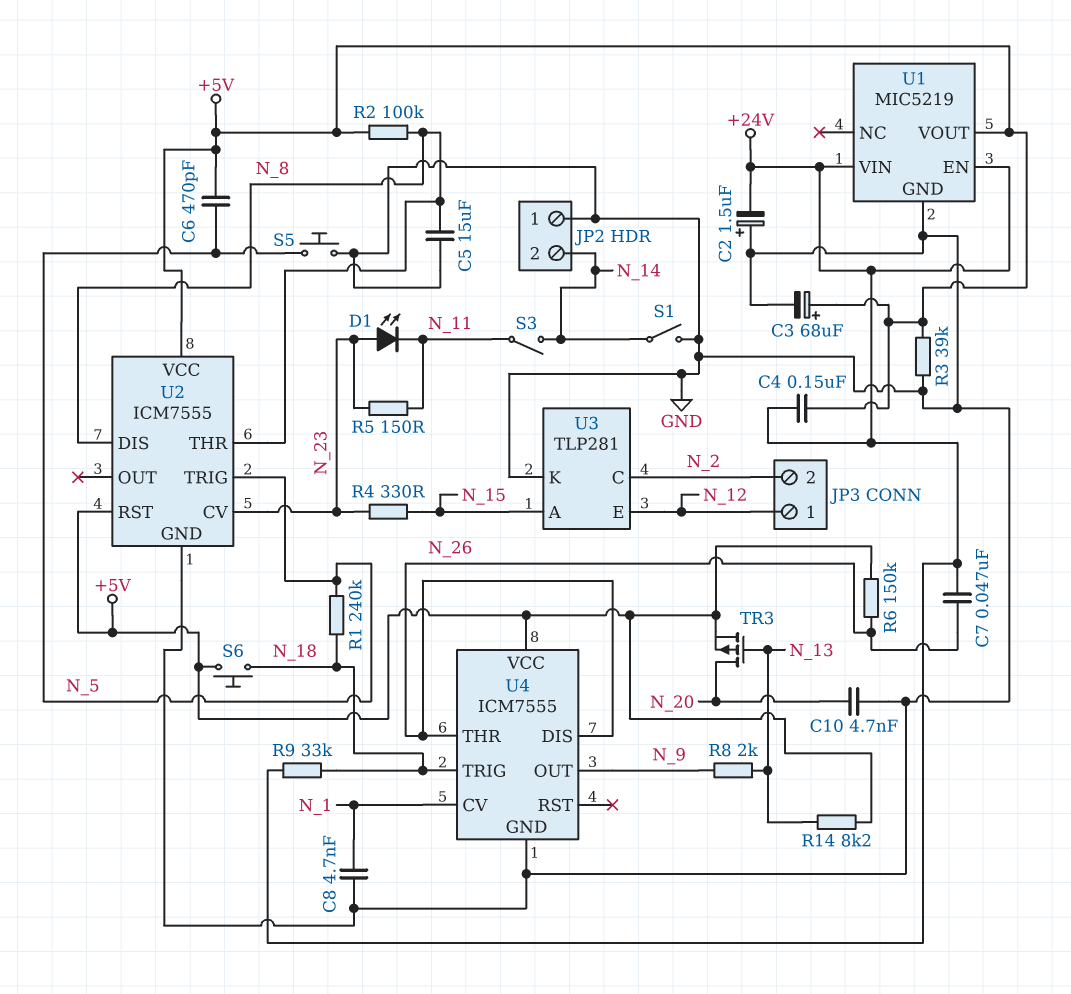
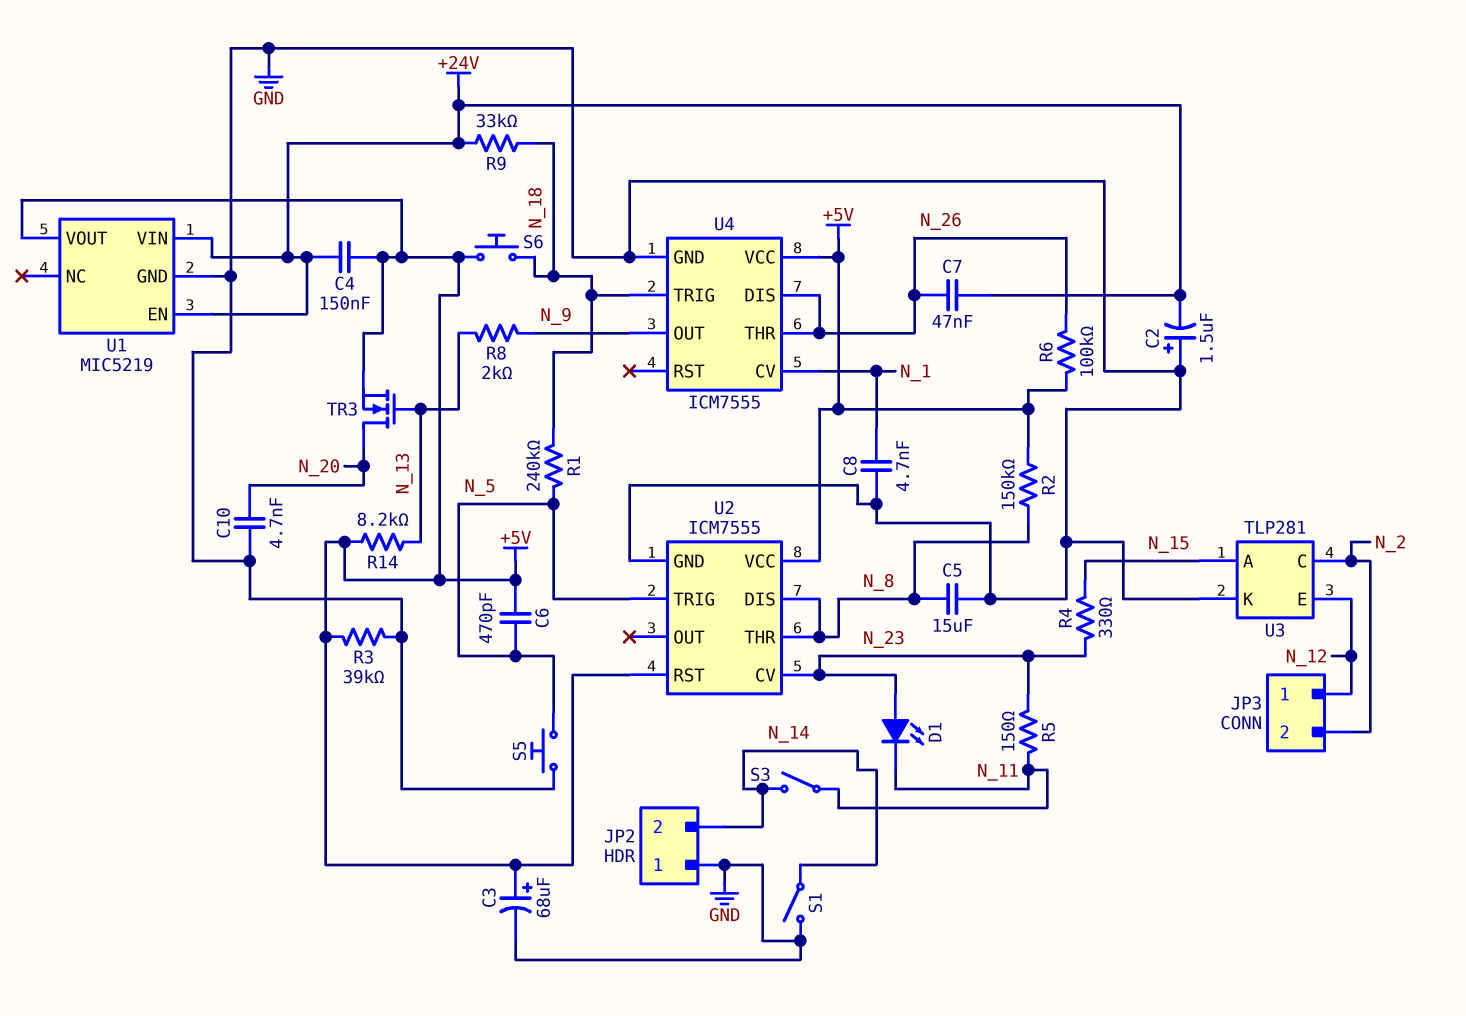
R2: 100k (+5V, N_8) -> 150k (+5V, N_8)
R6: 150k (+5V, N_26) -> 100k (+5V, N_26)
TR3: PMOS (G N_13, D N_20, S +5V) -> NMOS (G N_13, D N_20, S +5V)

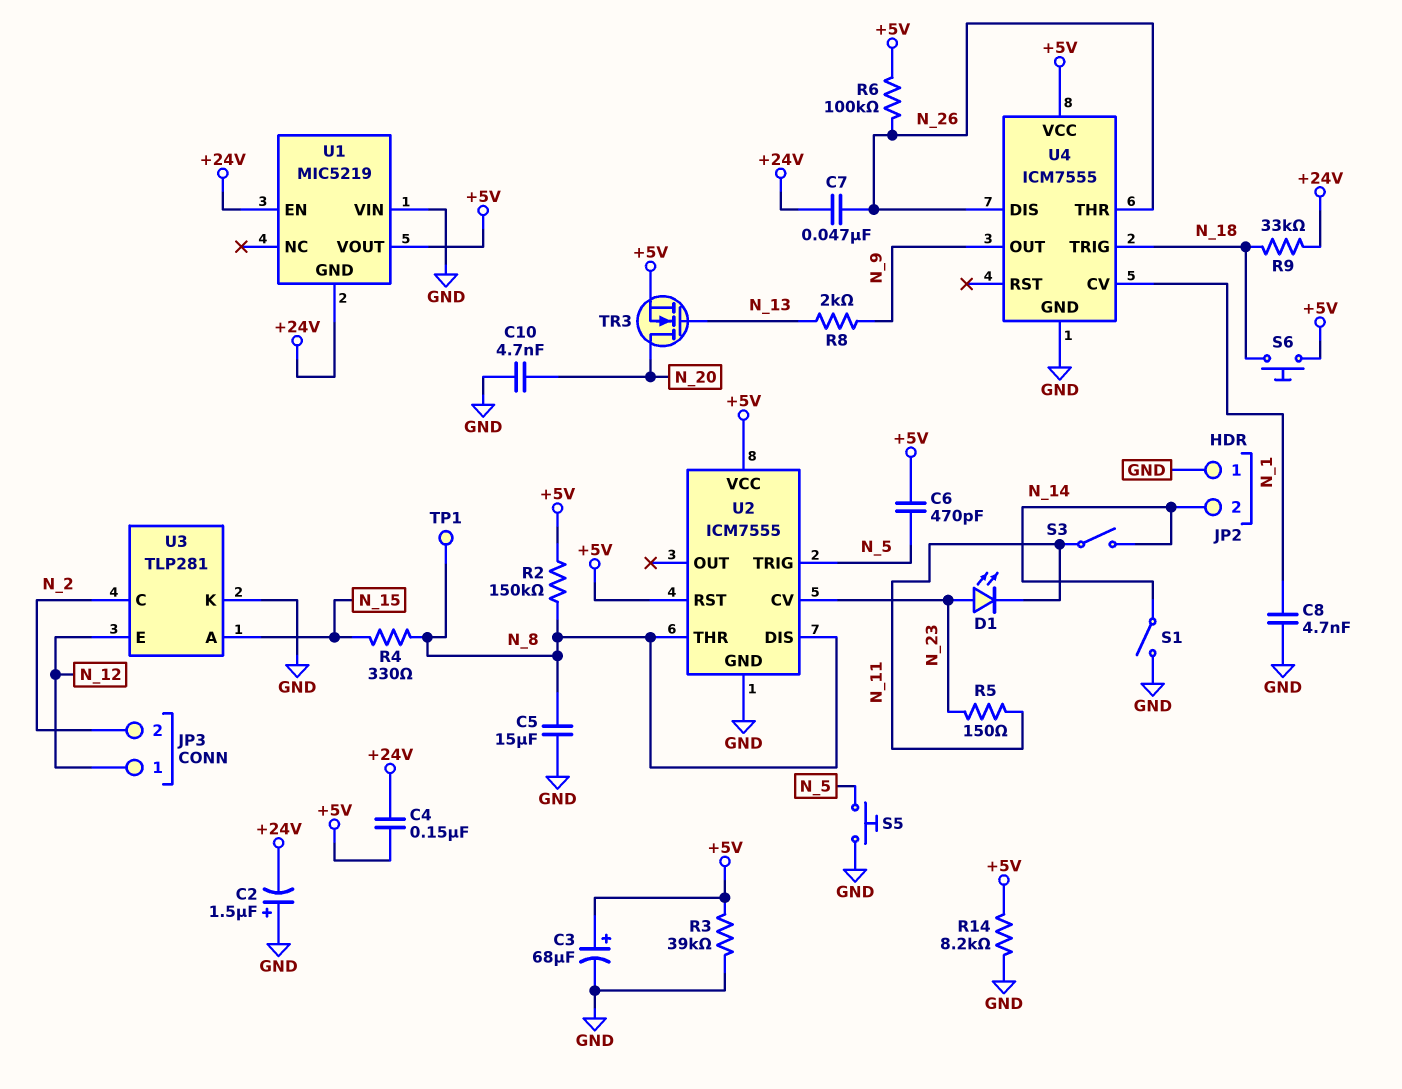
R1: 240k (N_5, N_18) -> none
R4: 330 (N_15, N_23) -> 330 (N_8, N_15)
R14: 8.2k (+5V, N_13) -> 8.2k (+5V, GND)
TP1: none -> test point (N_8)
U1 pin GND: GND -> +24V
U1 pin VIN: +24V -> GND

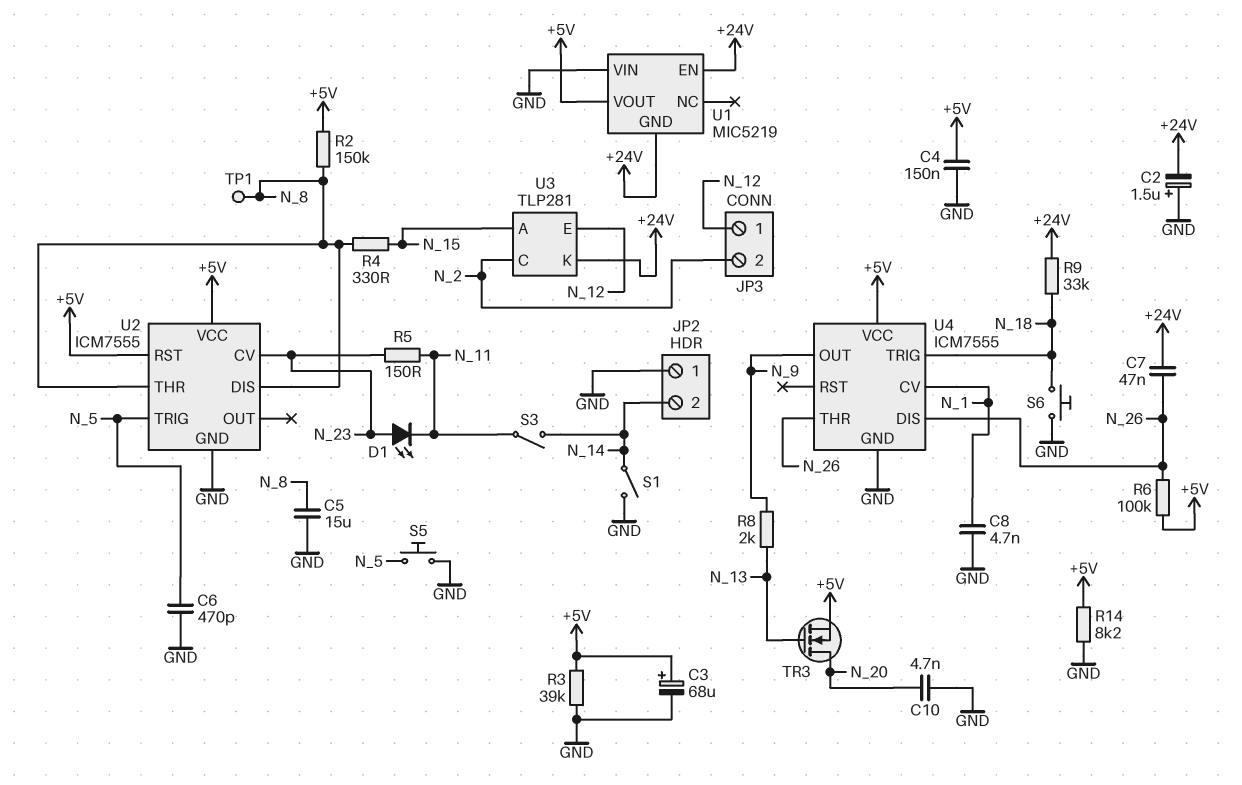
C4: 150nF (+5V, +24V) -> 150nF (+5V, GND)
C6: 470pF (+5V, N_5) -> 470pF (GND, N_5)
S6: button (+5V, N_18) -> button (GND, N_18)
U3 pin K: GND -> +24V

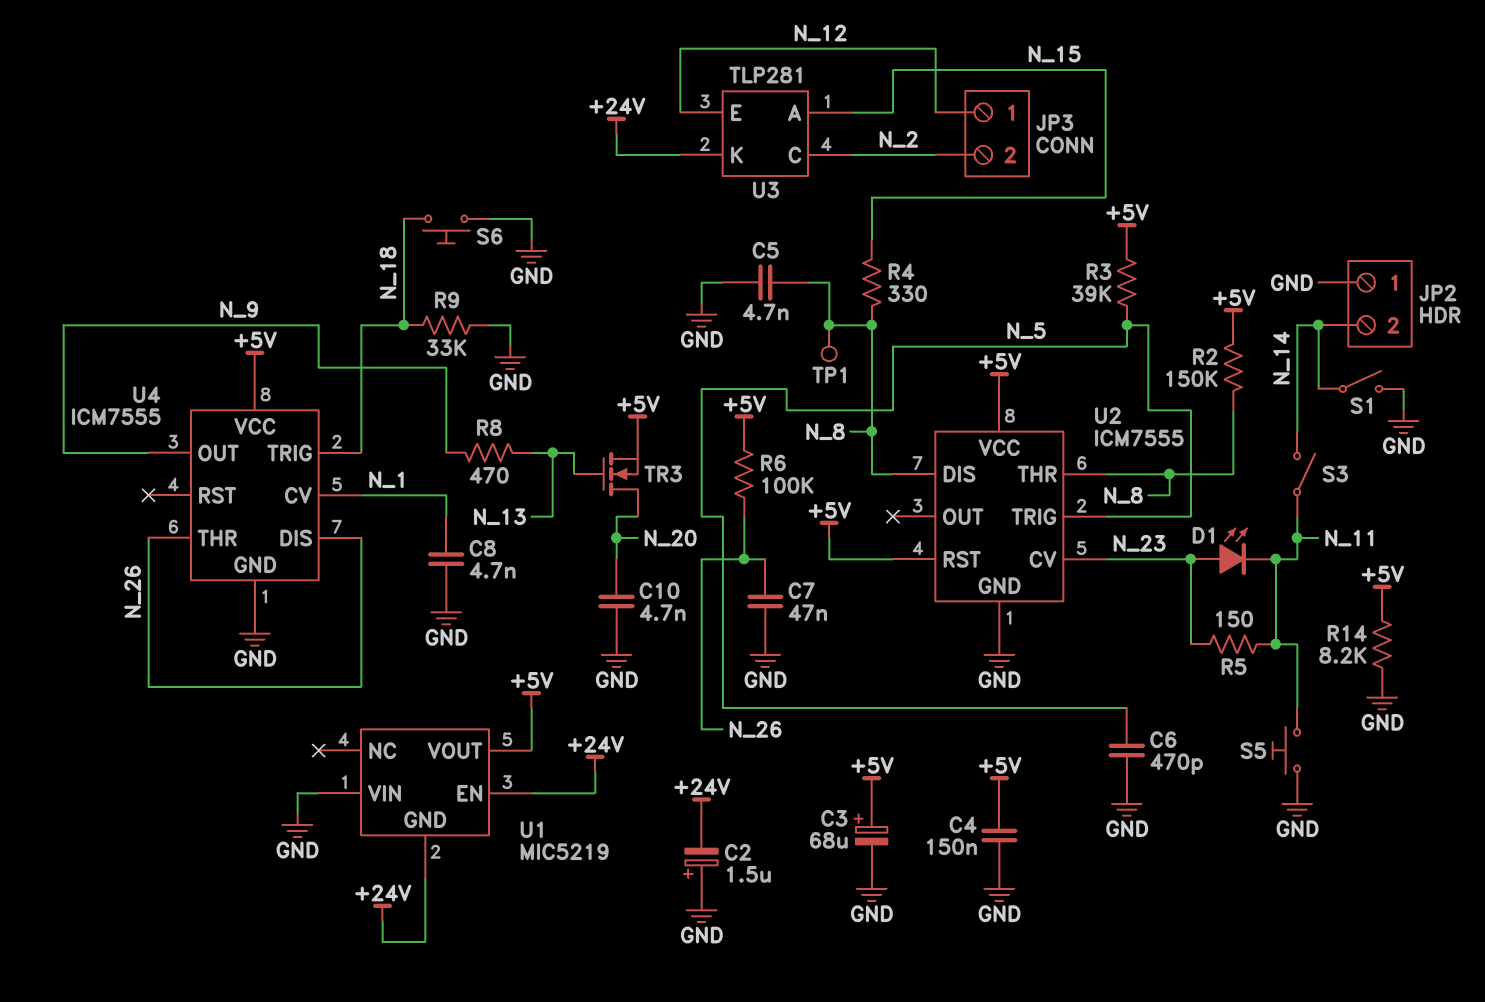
C5: 15uF (GND, N_8) -> 4.7nF (GND, N_8)
C7: 47nF (+24V, N_26) -> 47nF (GND, N_26)
R3: 39k (+5V, GND) -> 39k (+5V, N_5)
R8: 2k (N_9, N_13) -> 470 (N_9, N_13)
R9: 33k (+24V, N_18) -> 33k (GND, N_18)
S5: button (GND, N_5) -> button (GND, N_11)

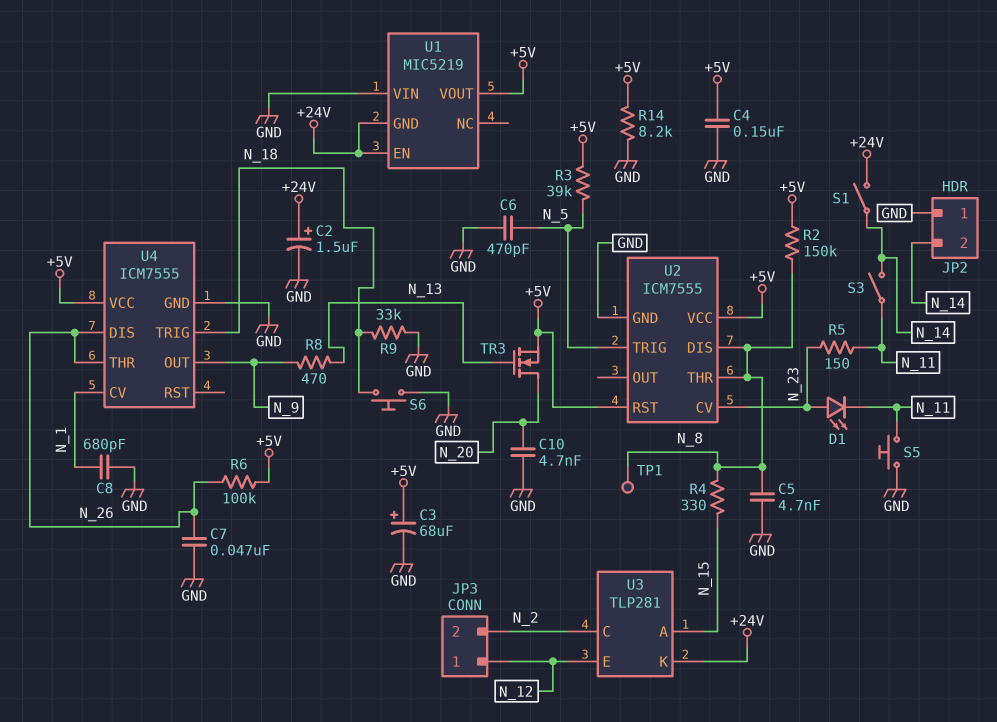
C2: 1.5uF (plus GND, minus +24V) -> 1.5uF (plus +24V, minus GND)
C8: 4.7nF (GND, N_1) -> 680pF (GND, N_1)
S1: switch (GND, N_14) -> switch (+24V, N_14)

